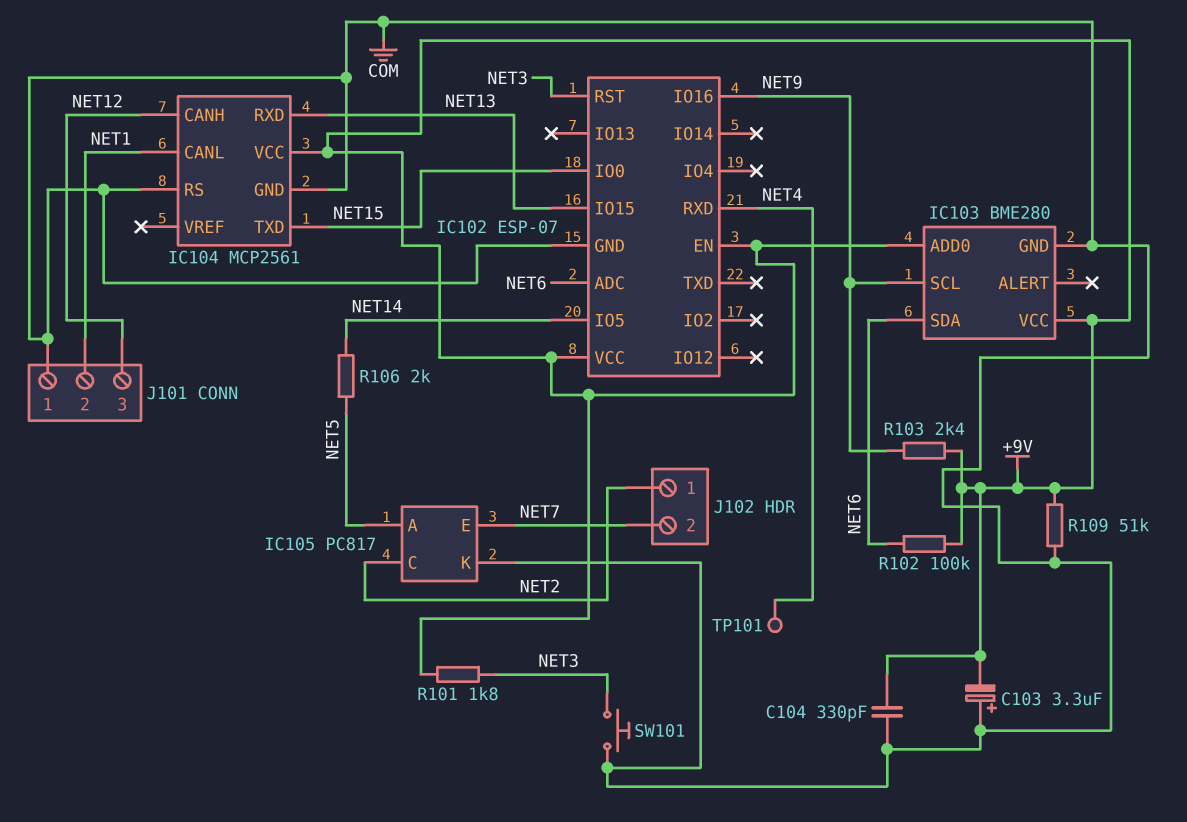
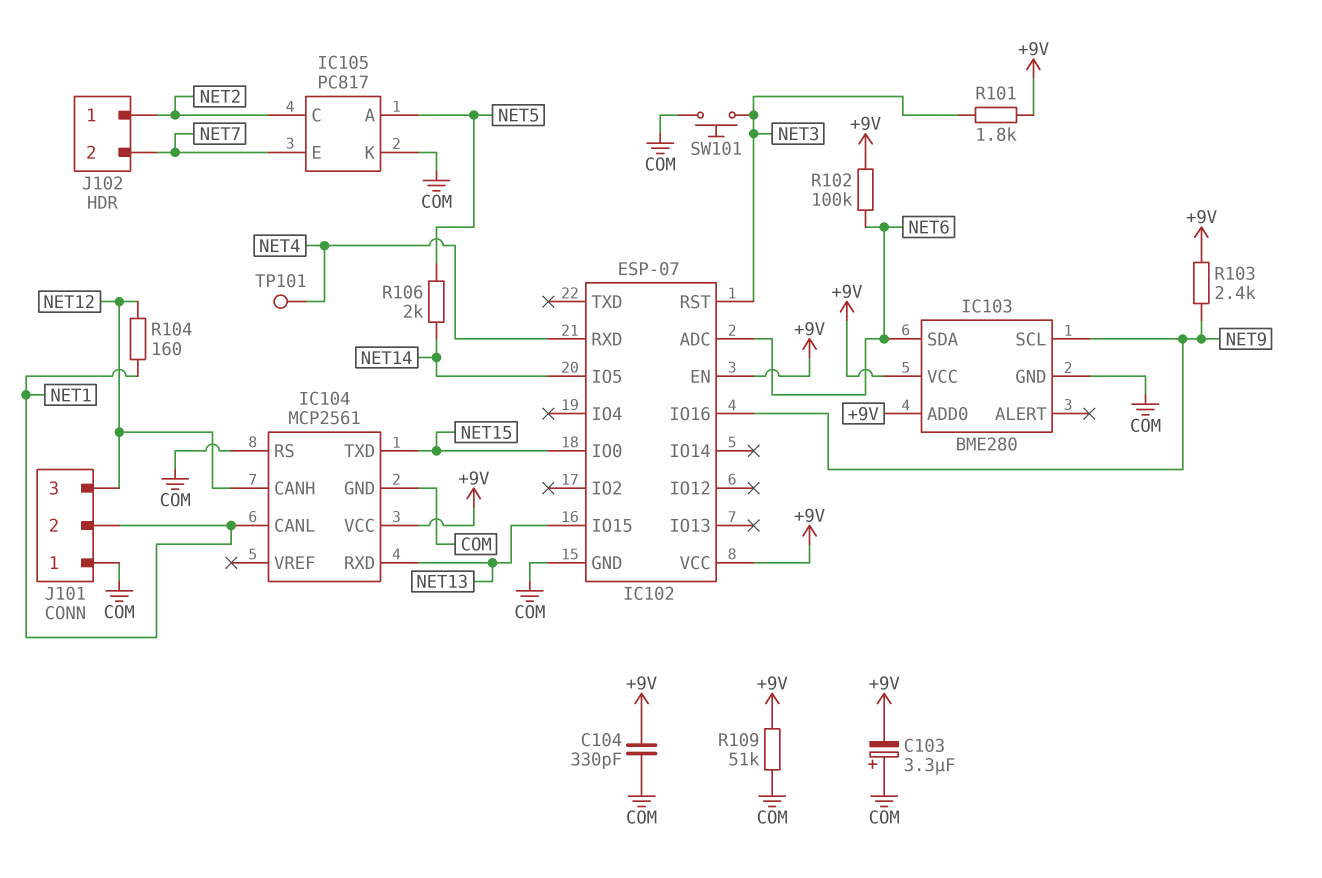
R104: none -> 160 (NET1, NET12)

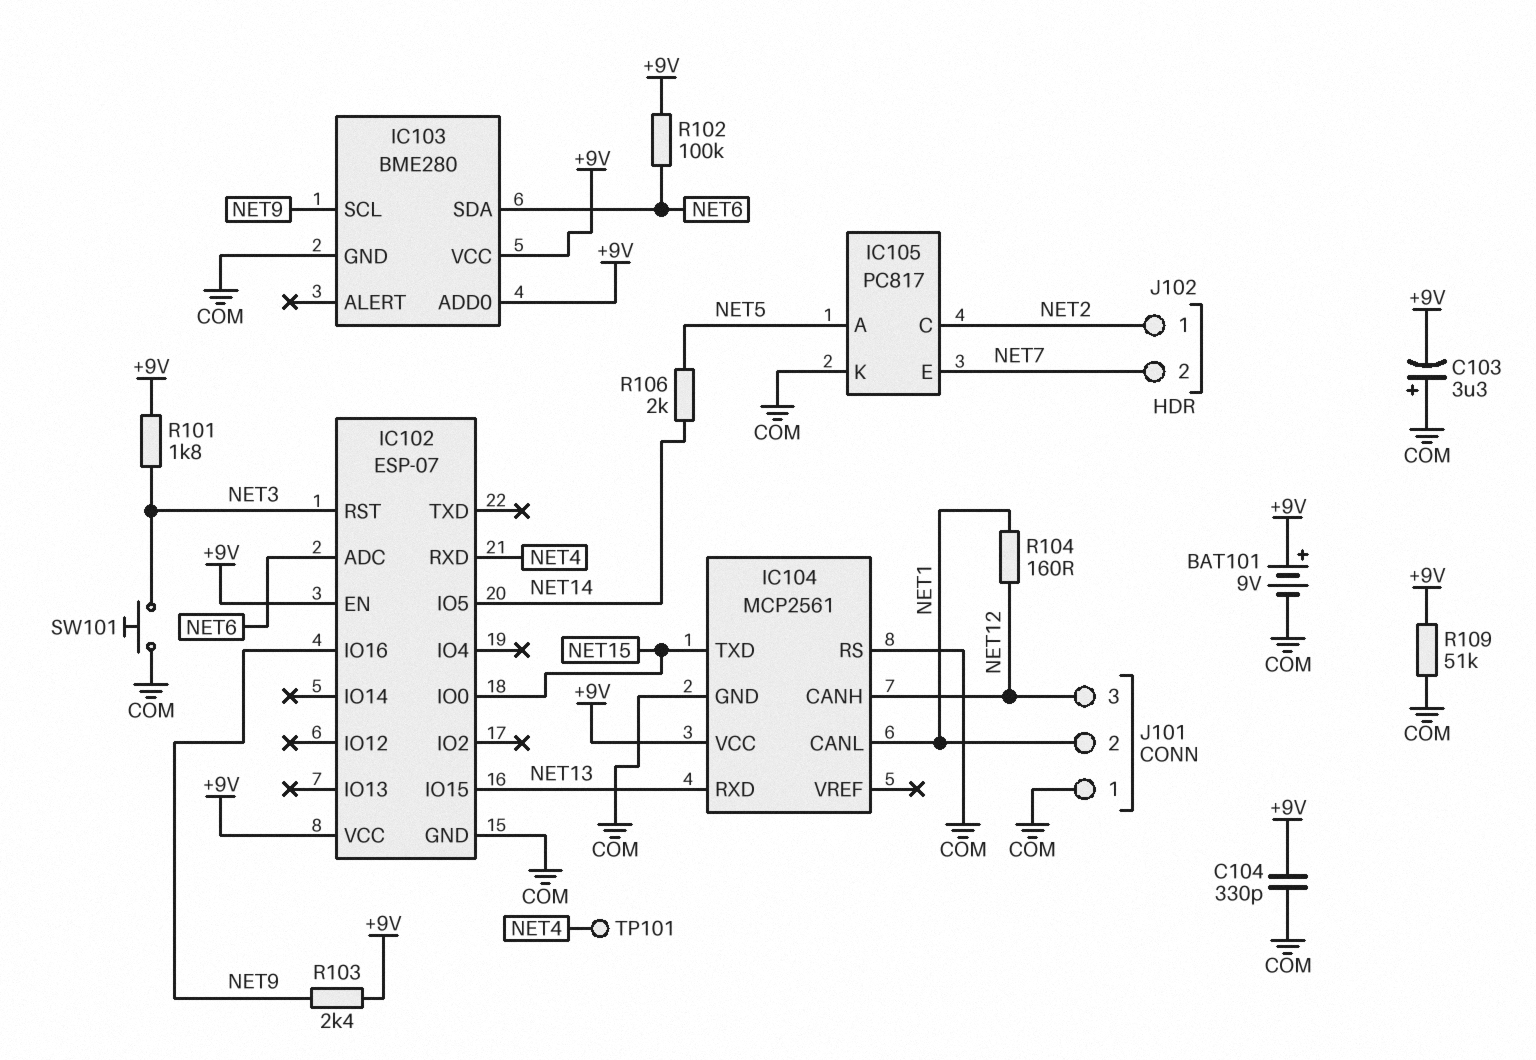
BAT101: none -> 9V (plus +9V, minus COM)

